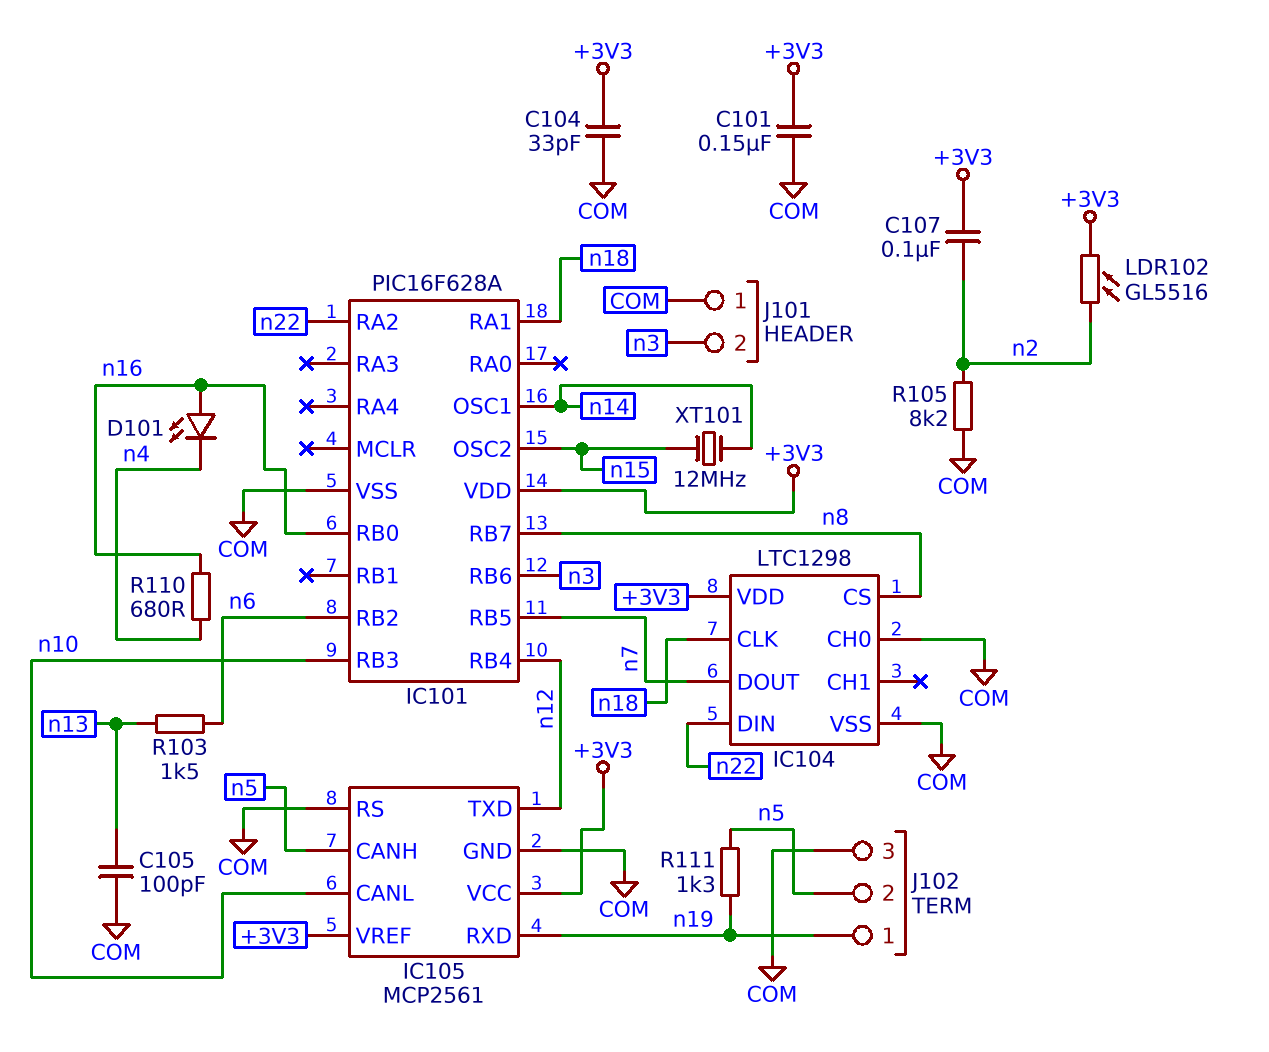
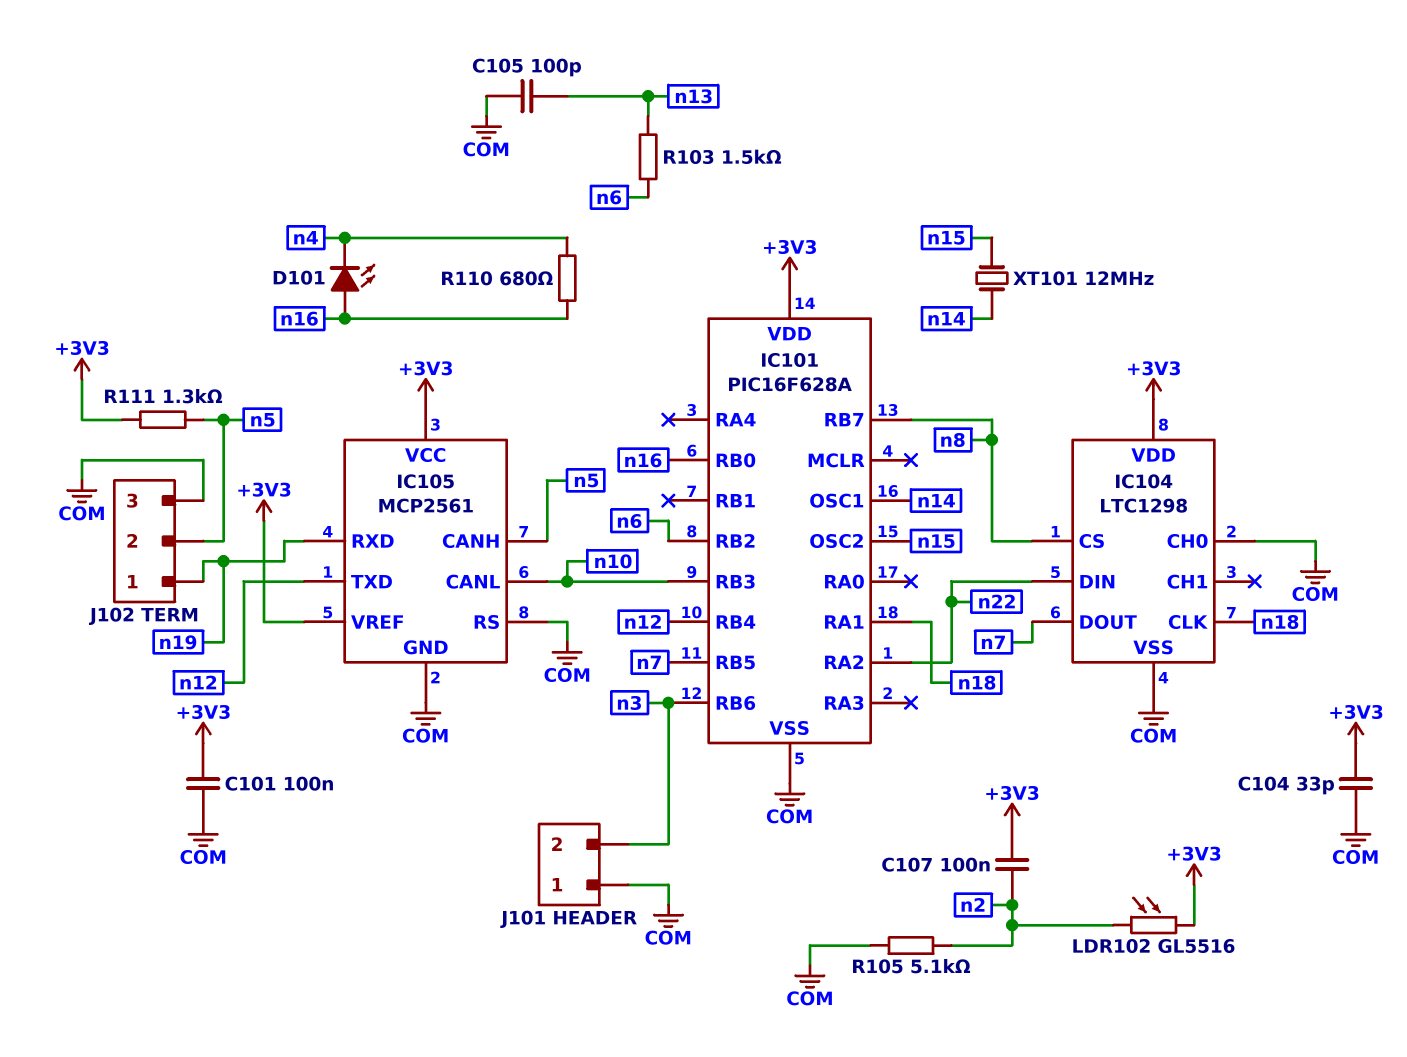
C101: 150nF (+3V3, COM) -> 100nF (+3V3, COM)
R105: 8.2k (COM, n2) -> 5.1k (COM, n2)
R111: 1.3k (n5, n19) -> 1.3k (+3V3, n5)

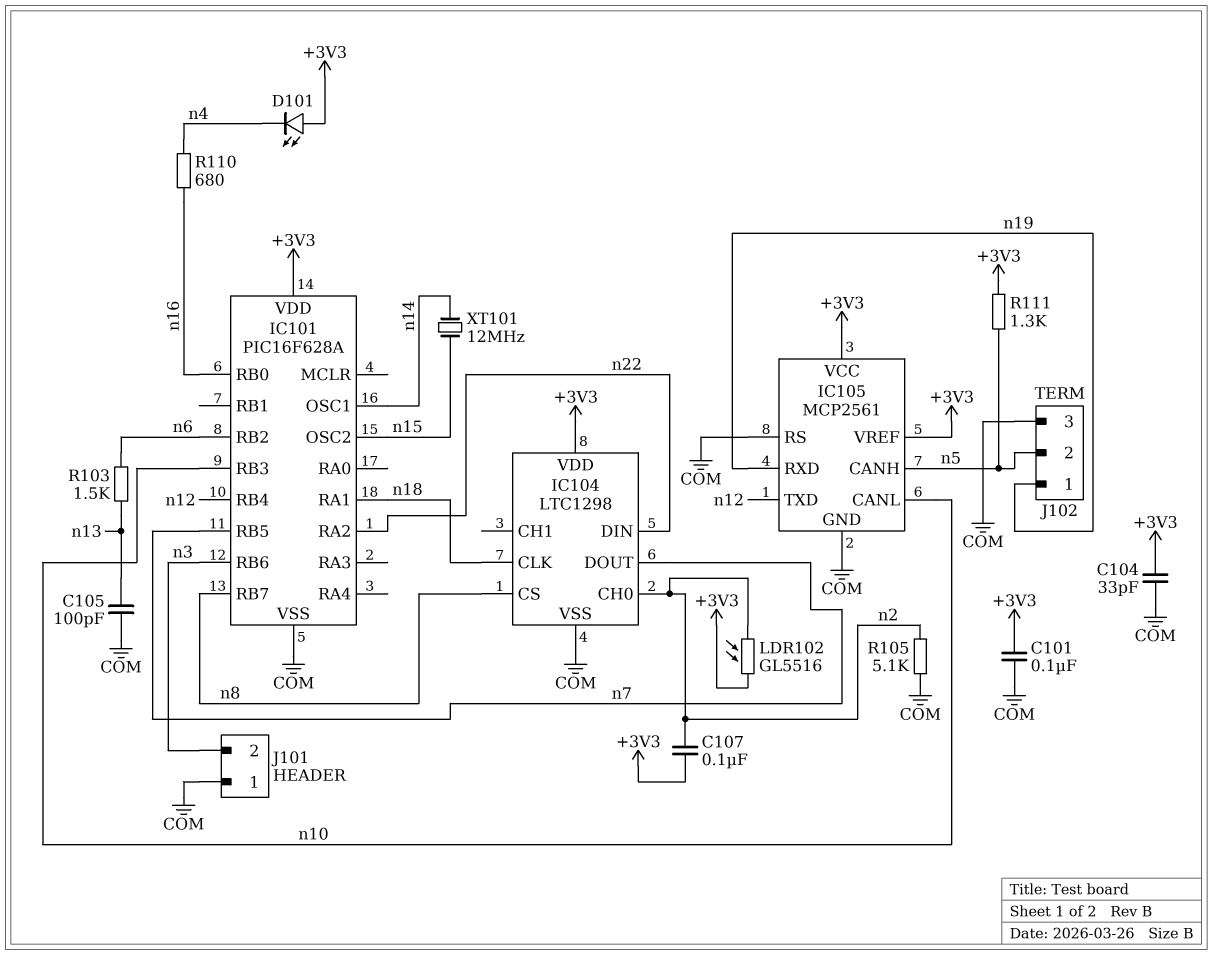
D101: LED (A n16, K n4) -> LED (A +3V3, K n4)
IC104 pin CH0: COM -> n2

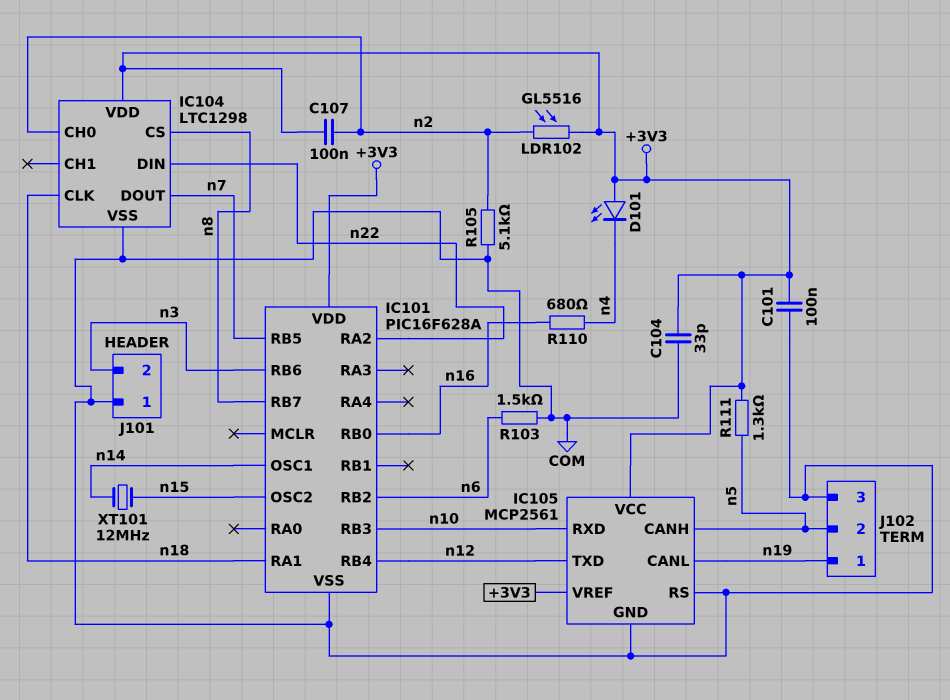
C105: 100pF (COM, n13) -> none
IC105 pin CANL: n10 -> n19
IC105 pin RXD: n19 -> n10
R103: 1.5k (n6, n13) -> 1.5k (COM, n6)

